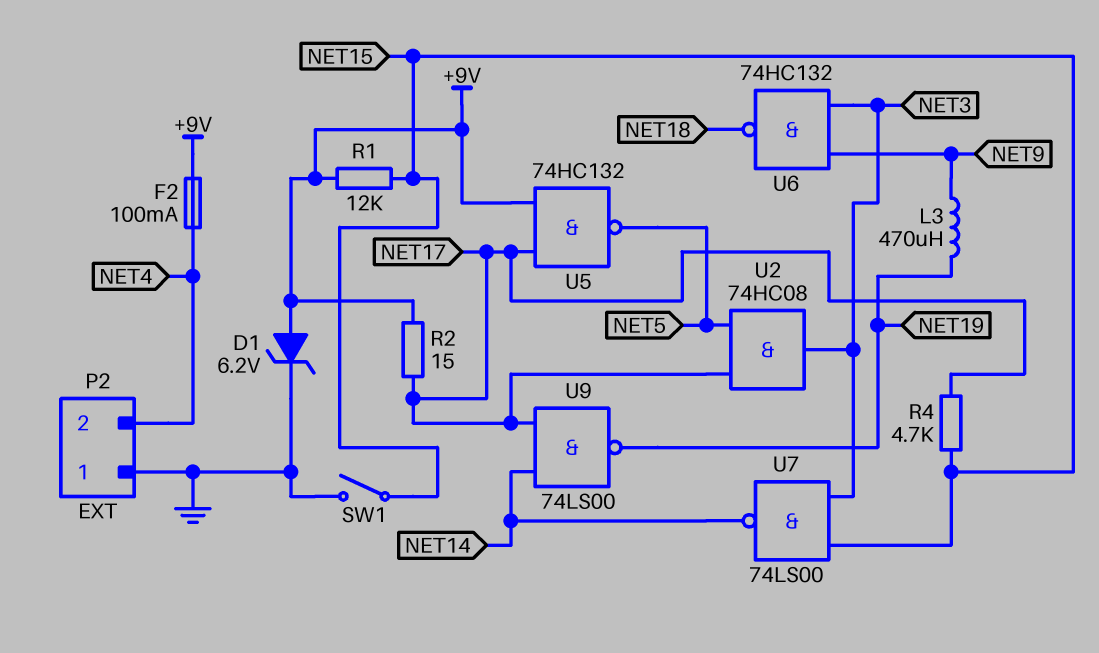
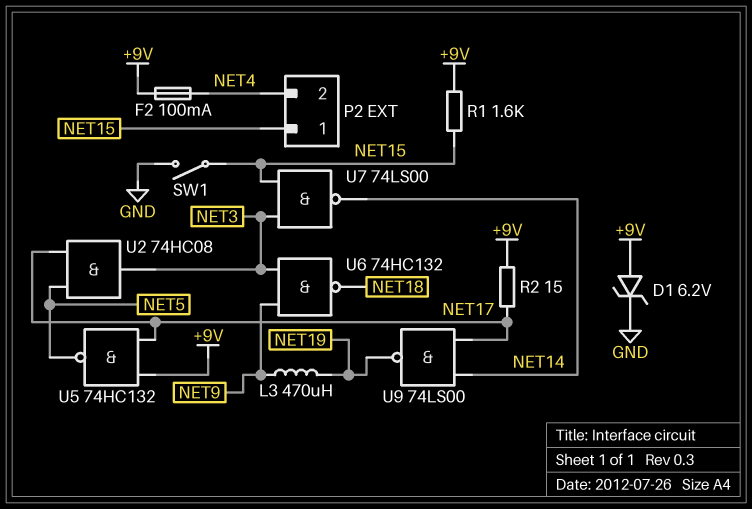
P2 pin 1: GND -> NET15
R1: 12k (+9V, NET15) -> 1.6k (+9V, NET15)
R4: 4.7k (NET15, NET17) -> none

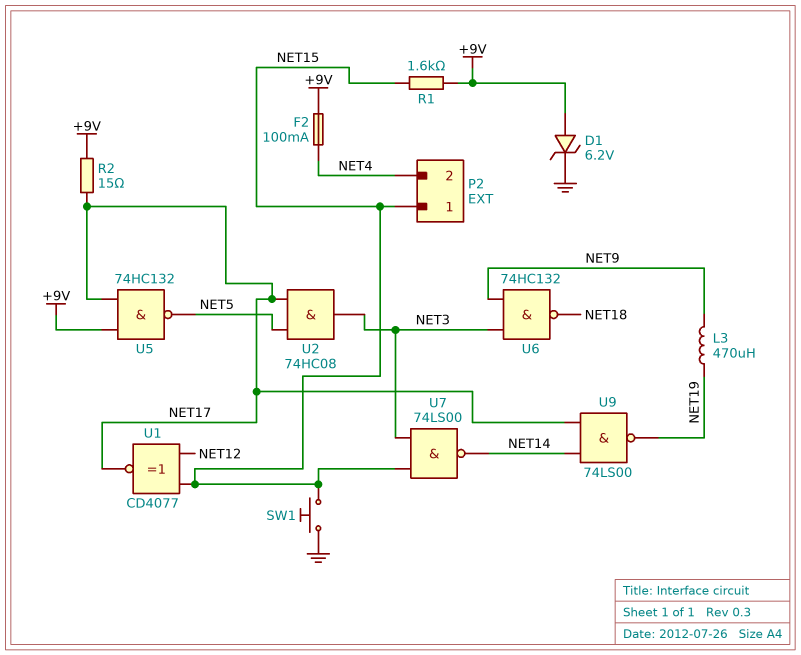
SW1: switch (GND, NET15) -> button (GND, NET15)
U1: none -> XNOR CD4077 (in NET12, in NET15, out NET17)

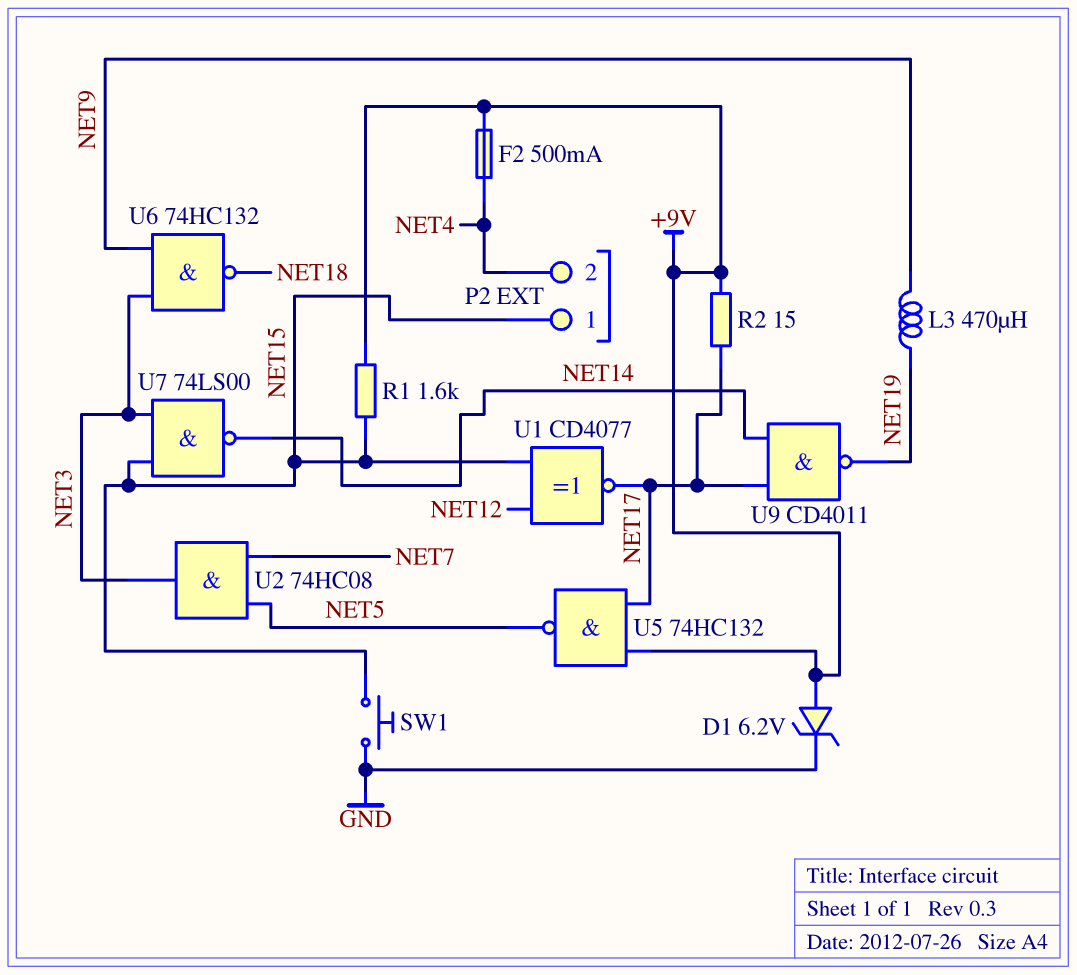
F2: 100mA (+9V, NET4) -> 500mA (+9V, NET4)
U2: AND 74HC08 (in NET5, in NET17, out NET3) -> AND 74HC08 (in NET5, in NET7, out NET3)
U9: NAND 74LS00 (in NET14, in NET17, out NET19) -> NAND CD4011 (in NET14, in NET17, out NET19)

